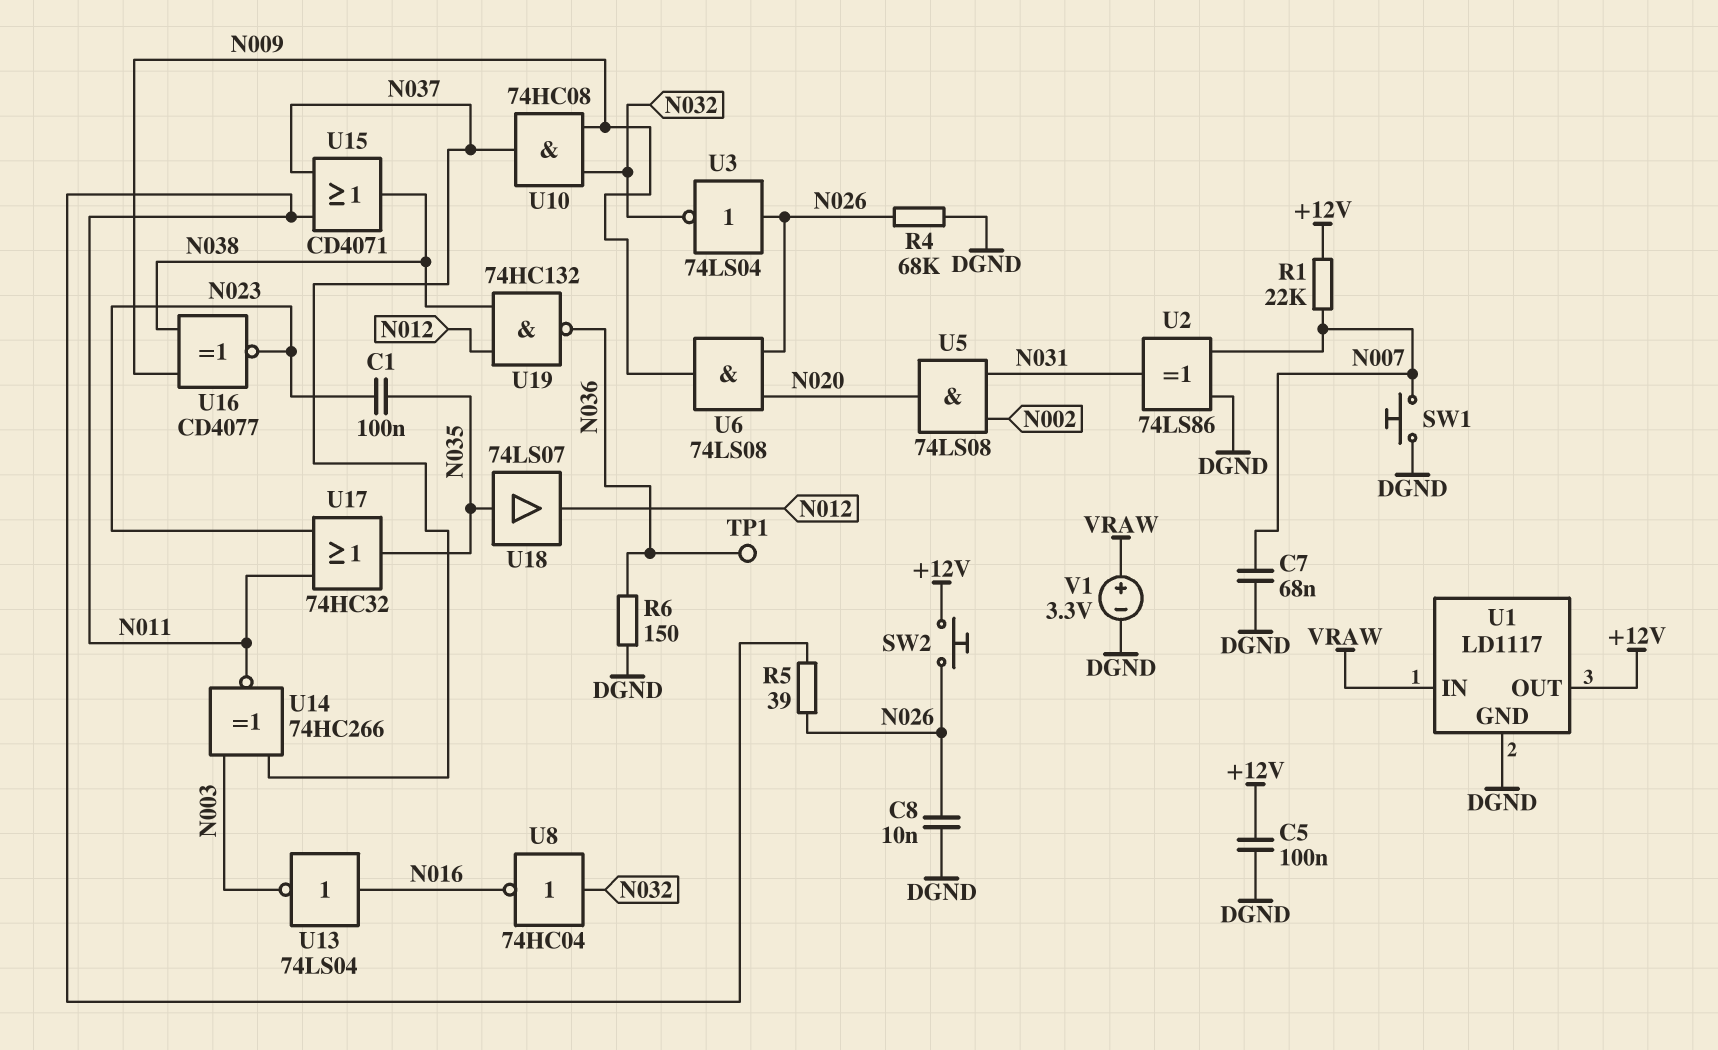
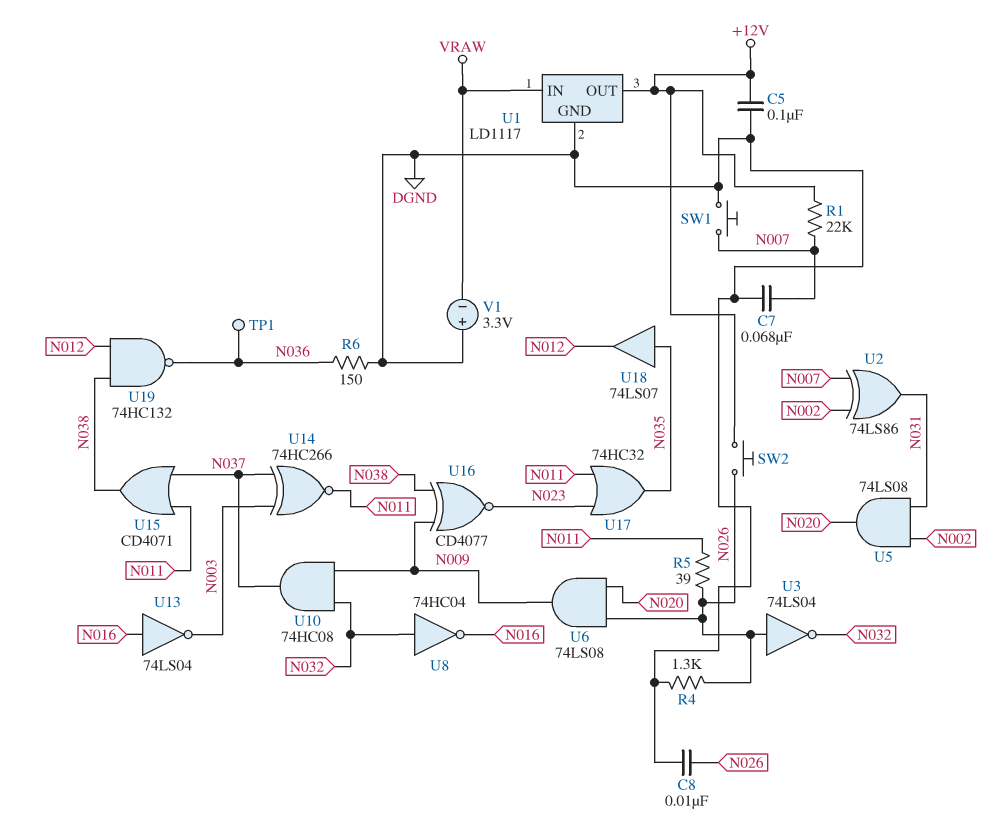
C1: 100nF (N023, N035) -> none
R4: 68k (DGND, N026) -> 1.3k (DGND, N026)
U2: XOR 74LS86 (in DGND, in N007, out N031) -> XOR 74LS86 (in N002, in N007, out N031)
V1: 3.3V (plus VRAW, minus DGND) -> 3.3V (plus DGND, minus VRAW)

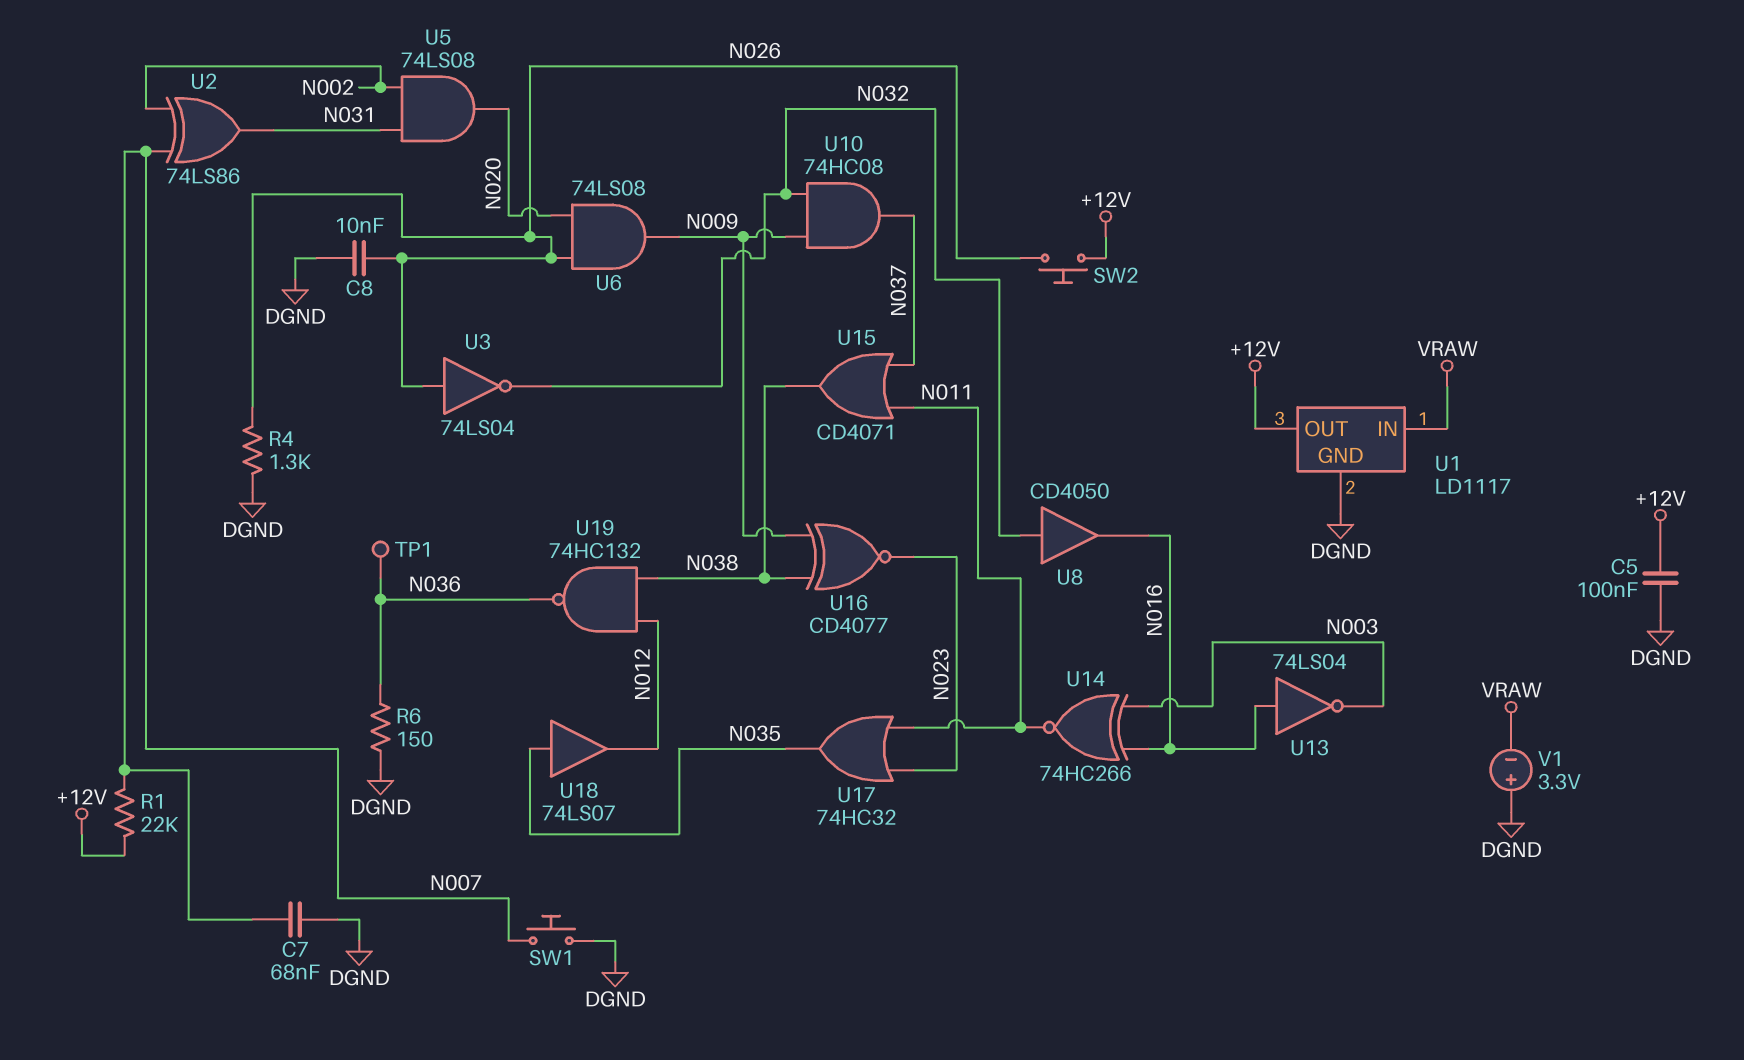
R5: 39 (N011, N026) -> none
U8: NOT 74HC04 (in N032, out N016) -> buffer CD4050 (in N032, out N016)
U14: XNOR 74HC266 (in N003, in N037, out N011) -> XNOR 74HC266 (in N003, in N016, out N011)

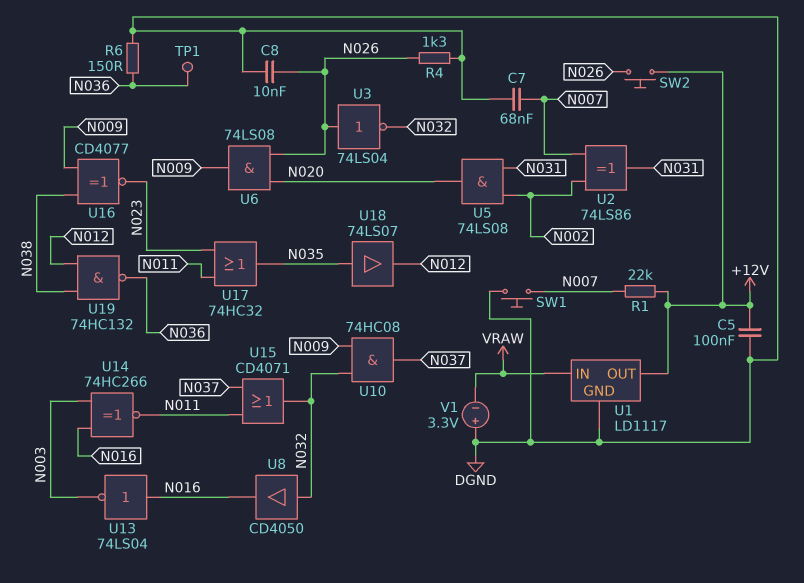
U15: OR CD4071 (in N011, in N037, out N038) -> OR CD4071 (in N011, in N037, out N032)

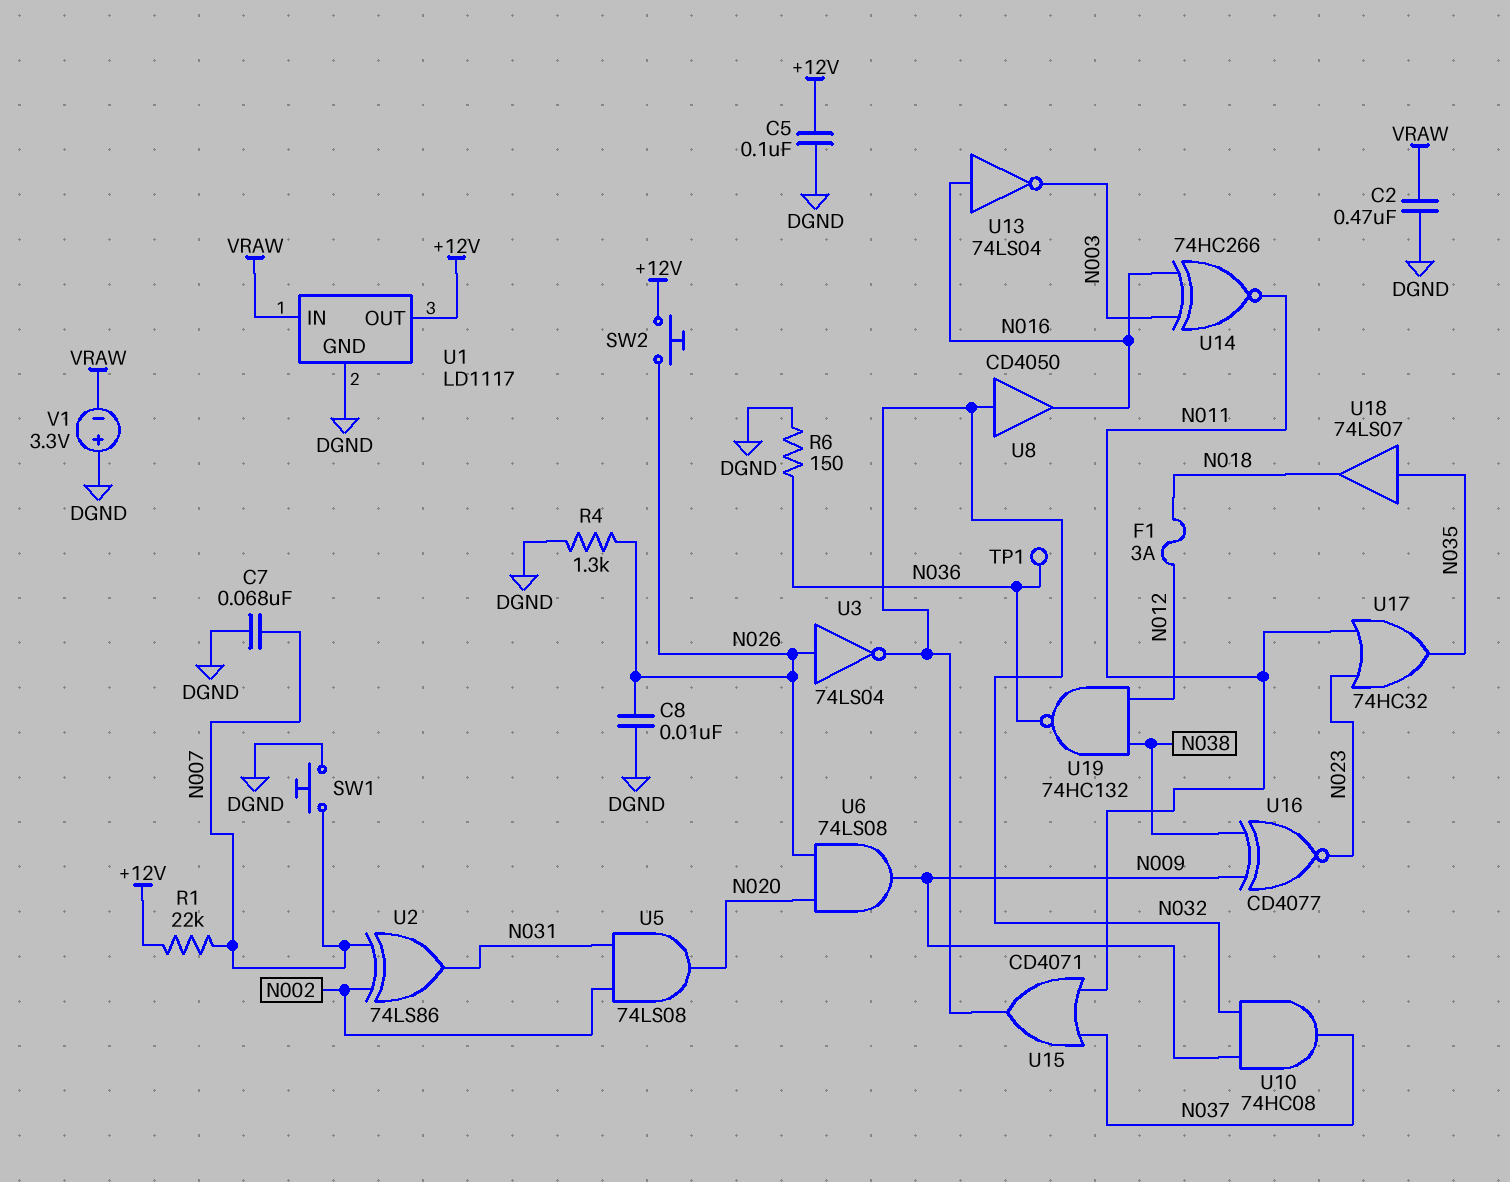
C2: none -> 470nF (DGND, VRAW)
F1: none -> 3A (N012, N018)
U18: buffer 74LS07 (in N035, out N012) -> buffer 74LS07 (in N035, out N018)

